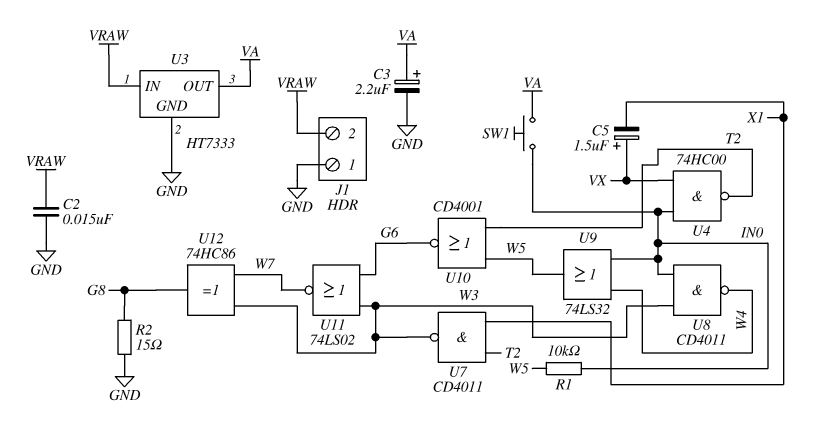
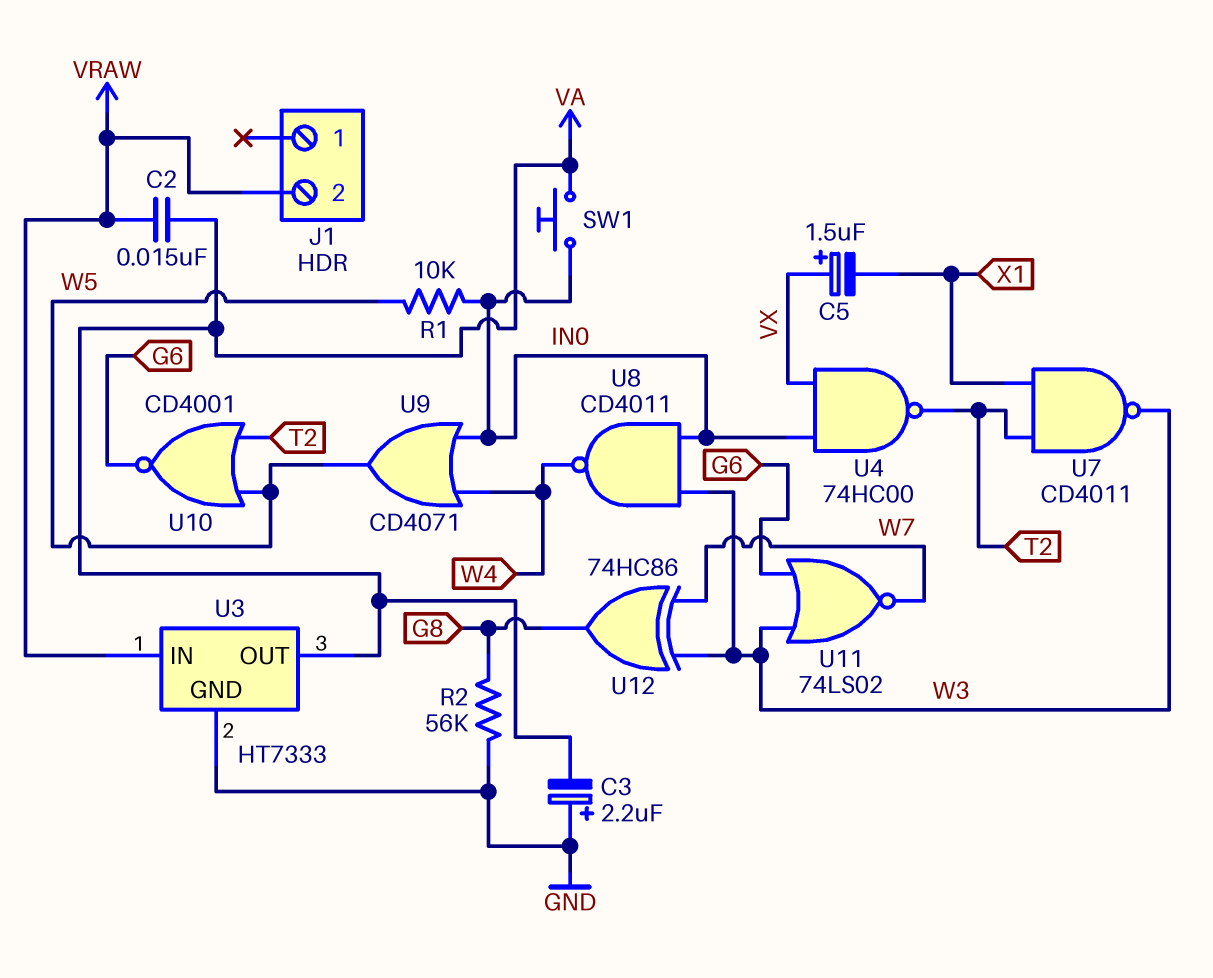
C2: 15nF (GND, VRAW) -> 15nF (VA, VRAW)
C3: 2.2uF (plus VA, minus GND) -> 2.2uF (plus GND, minus VA)
J1 pin 1: GND -> none
R2: 15 (G8, GND) -> 56k (G8, GND)
U9: OR 74LS32 (in IN0, in W4, out W5) -> OR CD4071 (in IN0, in W4, out W5)

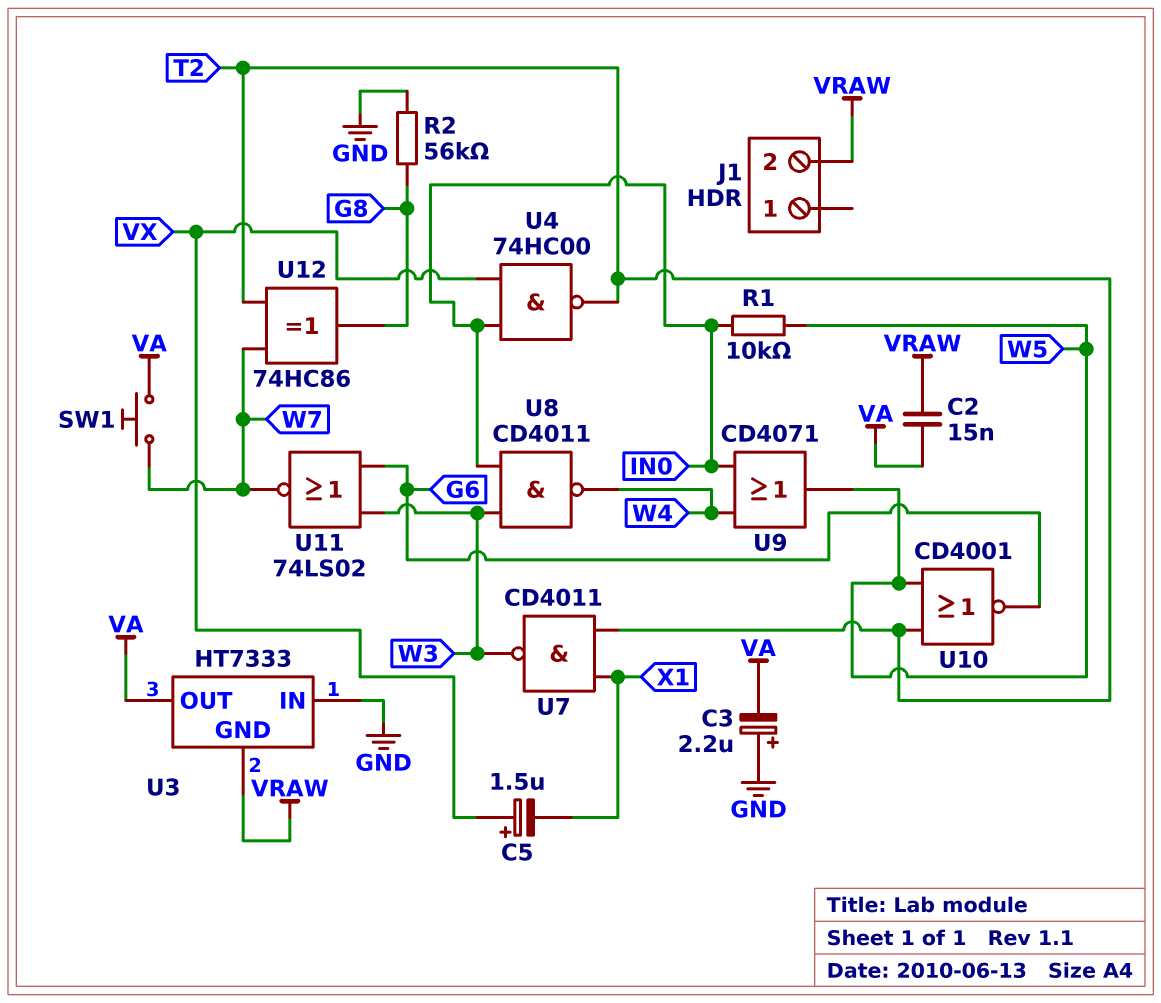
SW1: button (IN0, VA) -> button (VA, W7)
U3 pin GND: GND -> VRAW
U3 pin IN: VRAW -> GND
U12: XOR 74HC86 (in W3, in W7, out G8) -> XOR 74HC86 (in T2, in W7, out G8)

